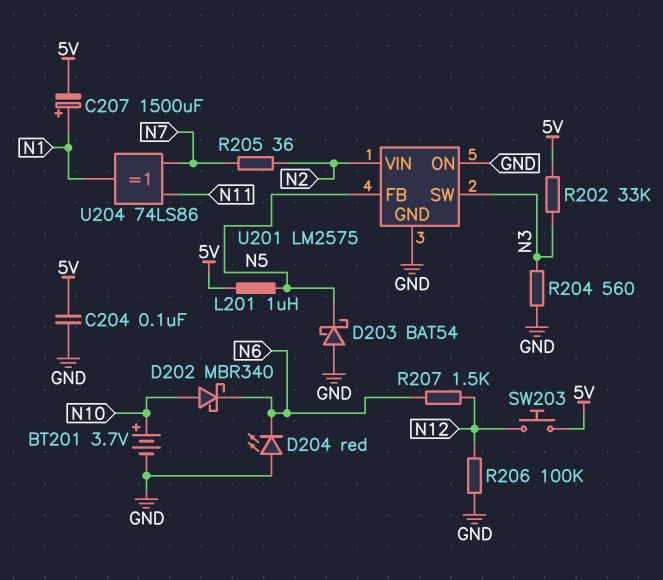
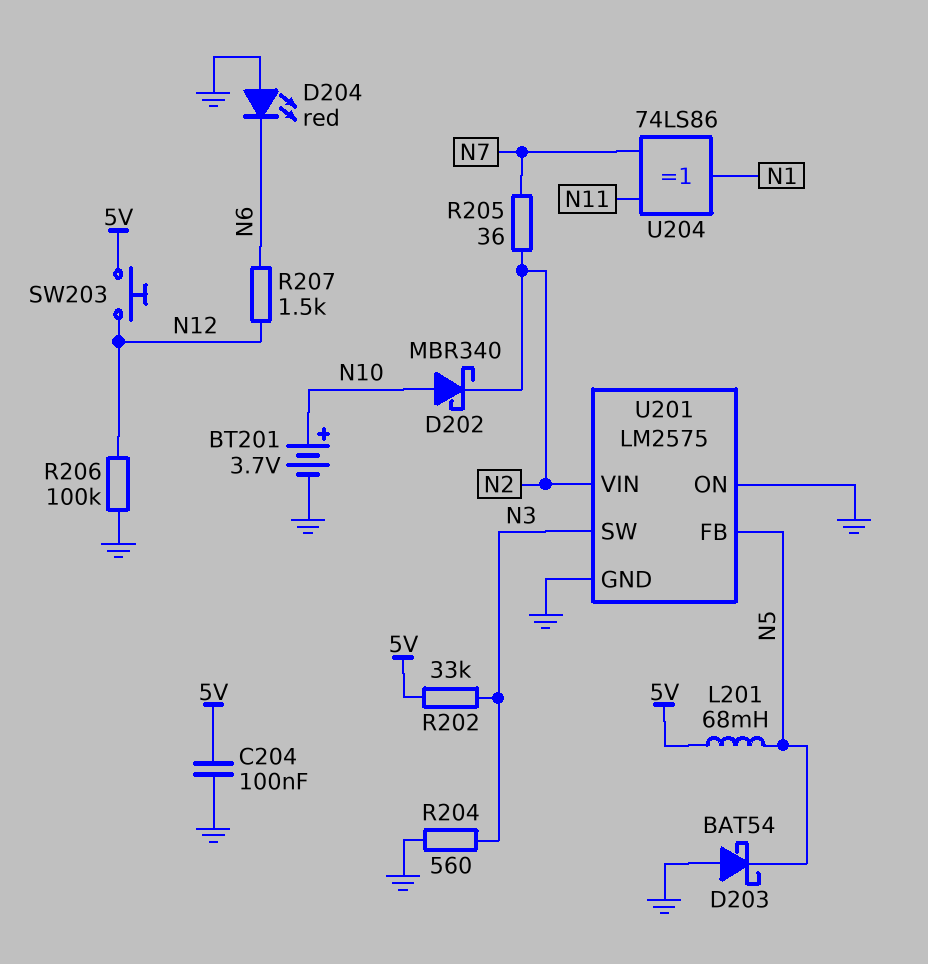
C207: 1500uF (plus N1, minus 5V) -> none
D202: schottky MBR340 (A N10, K N6) -> schottky MBR340 (A N10, K N2)
L201: 1uH (5V, N5) -> 68mH (5V, N5)

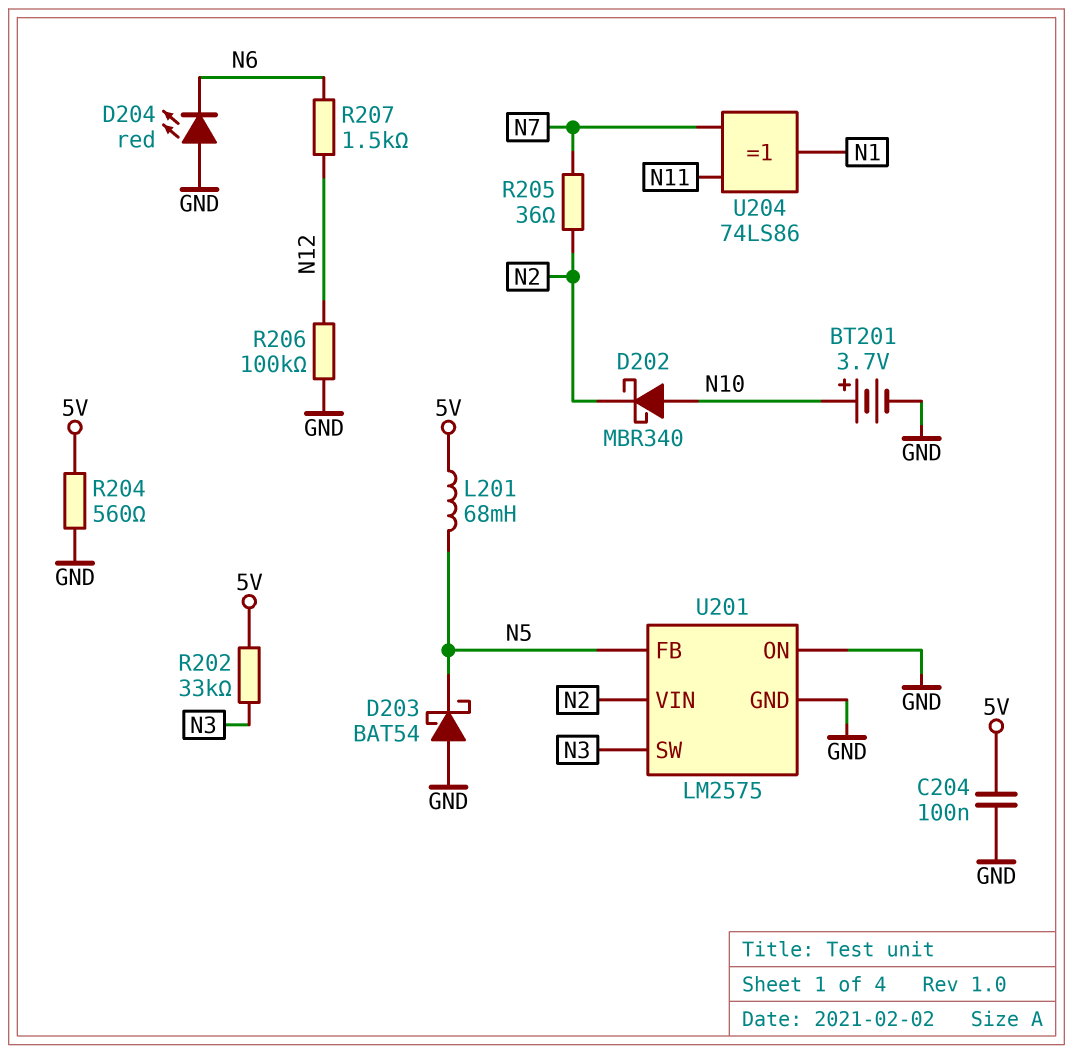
R204: 560 (GND, N3) -> 560 (5V, GND)
SW203: button (5V, N12) -> none

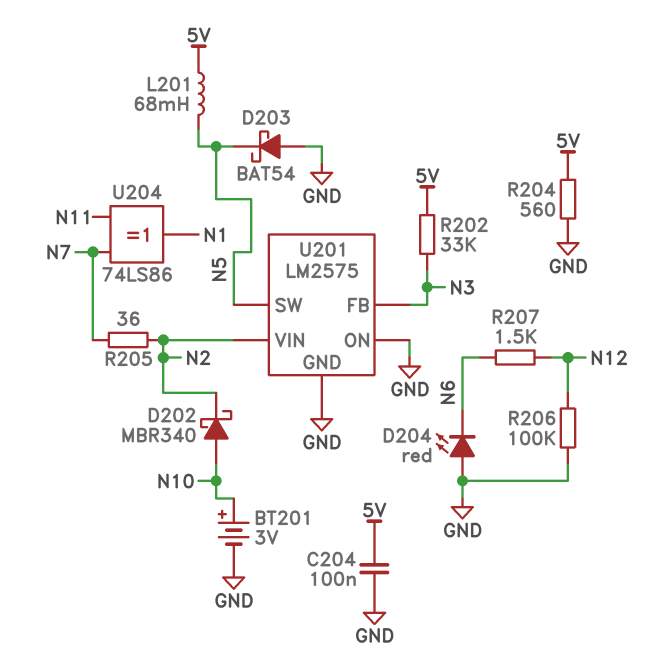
BT201: 3.7V (plus N10, minus GND) -> 3V (plus N10, minus GND)
U201 pin FB: N5 -> N3
U201 pin SW: N3 -> N5

